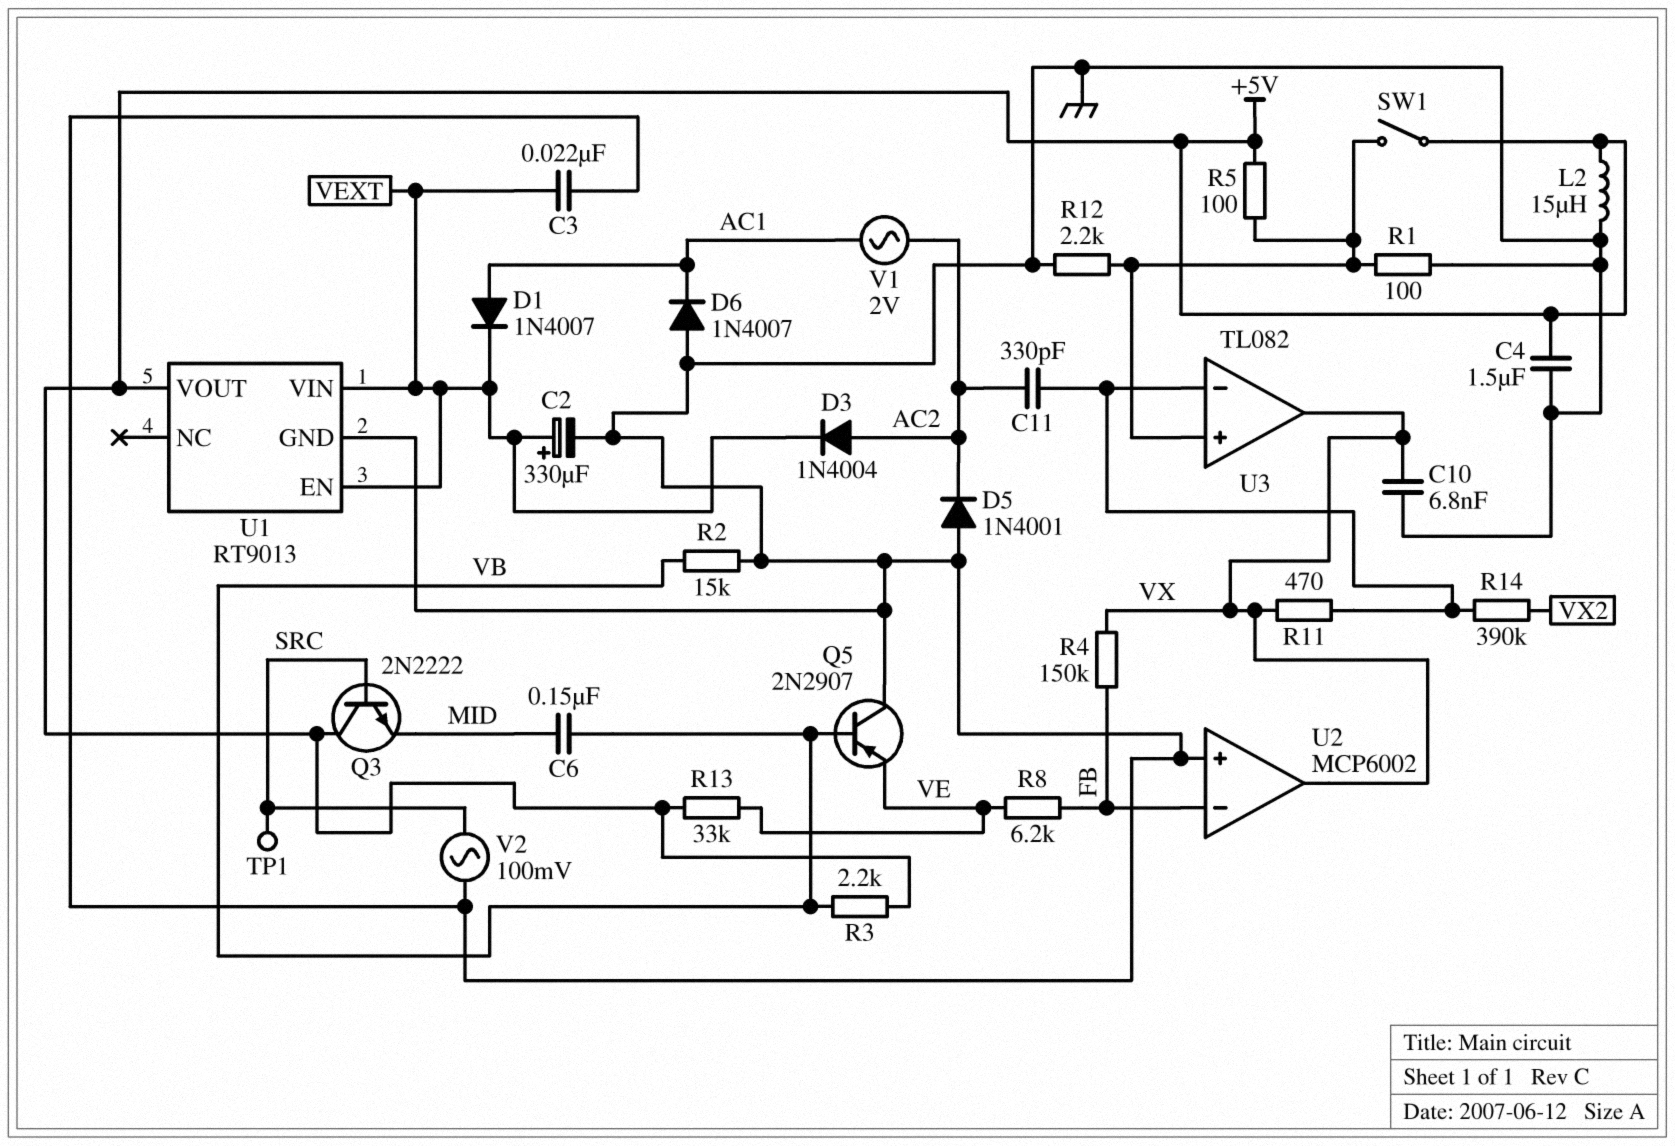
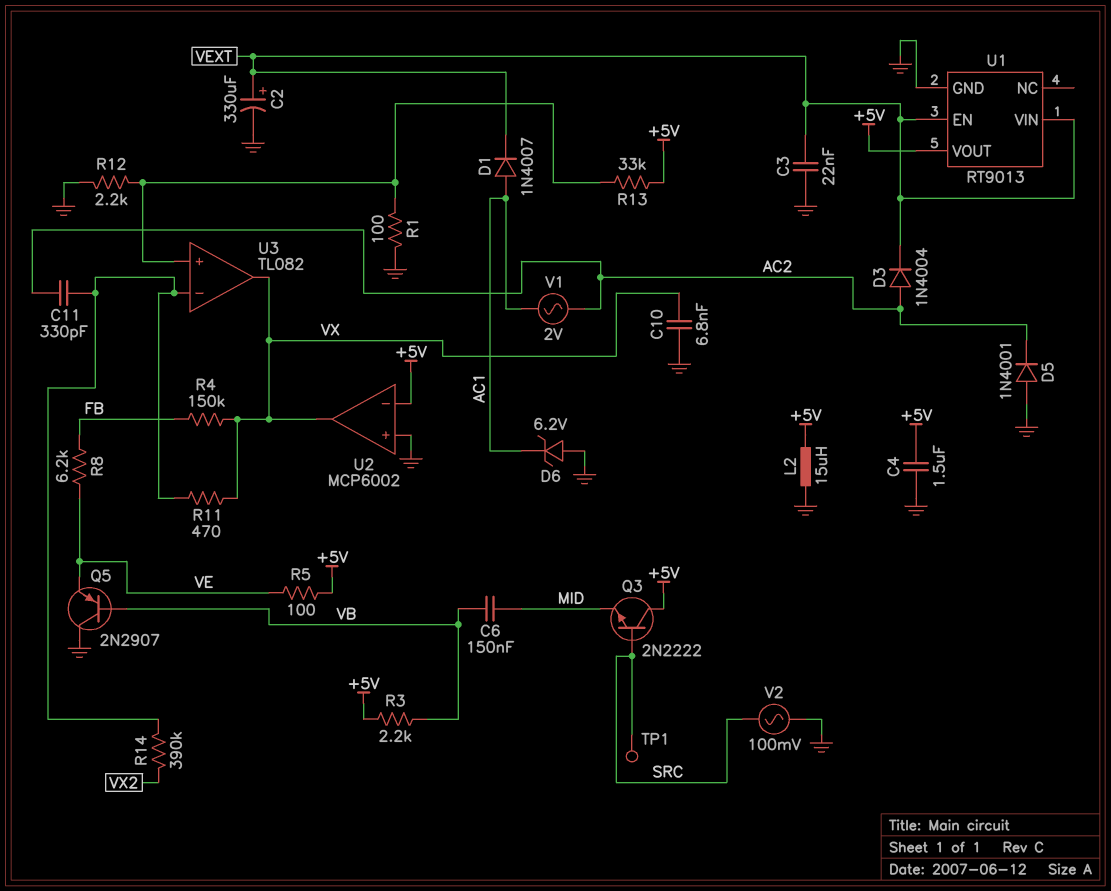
D6: diode 1N4007 (A GND, K AC1) -> zener 6.2V (A GND, K AC1)
R2: 15k (GND, VB) -> none
R5: 100 (+5V, U3/in+) -> 100 (+5V, VE)
R13: 33k (+5V, VE) -> 33k (+5V, U3/in+)
SW1: switch (+5V, U3/in+) -> none
U2 pin in-: FB -> +5V

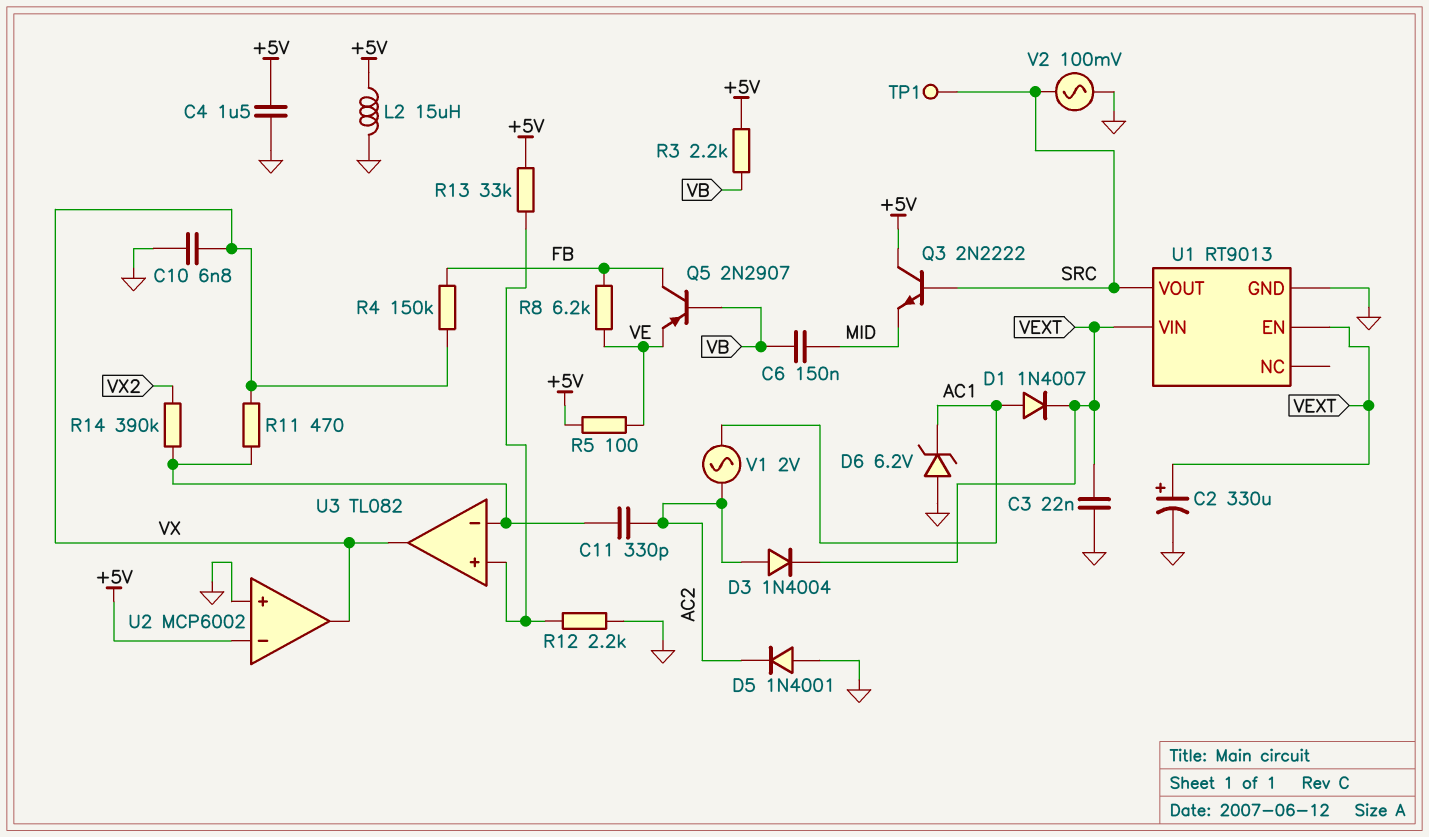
Q5: PNP 2N2907 (B VB, C GND, E VE) -> PNP 2N2907 (B VB, C FB, E VE)
R1: 100 (GND, U3/in+) -> none
U1 pin VOUT: +5V -> SRC

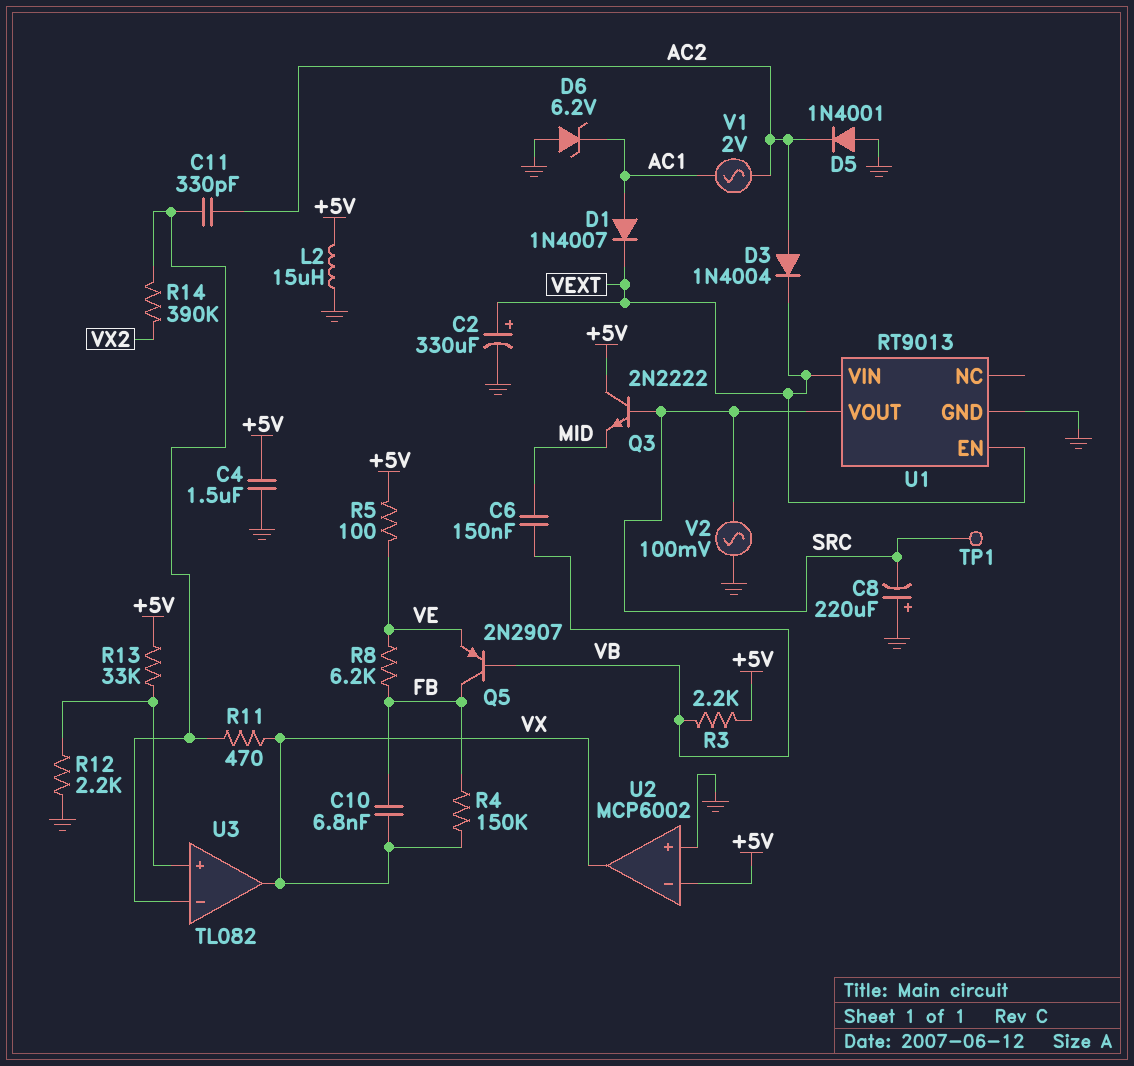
C3: 22nF (GND, VEXT) -> none
C8: none -> 220uF (plus GND, minus SRC)
C10: 6.8nF (GND, VX) -> 6.8nF (FB, VX)

